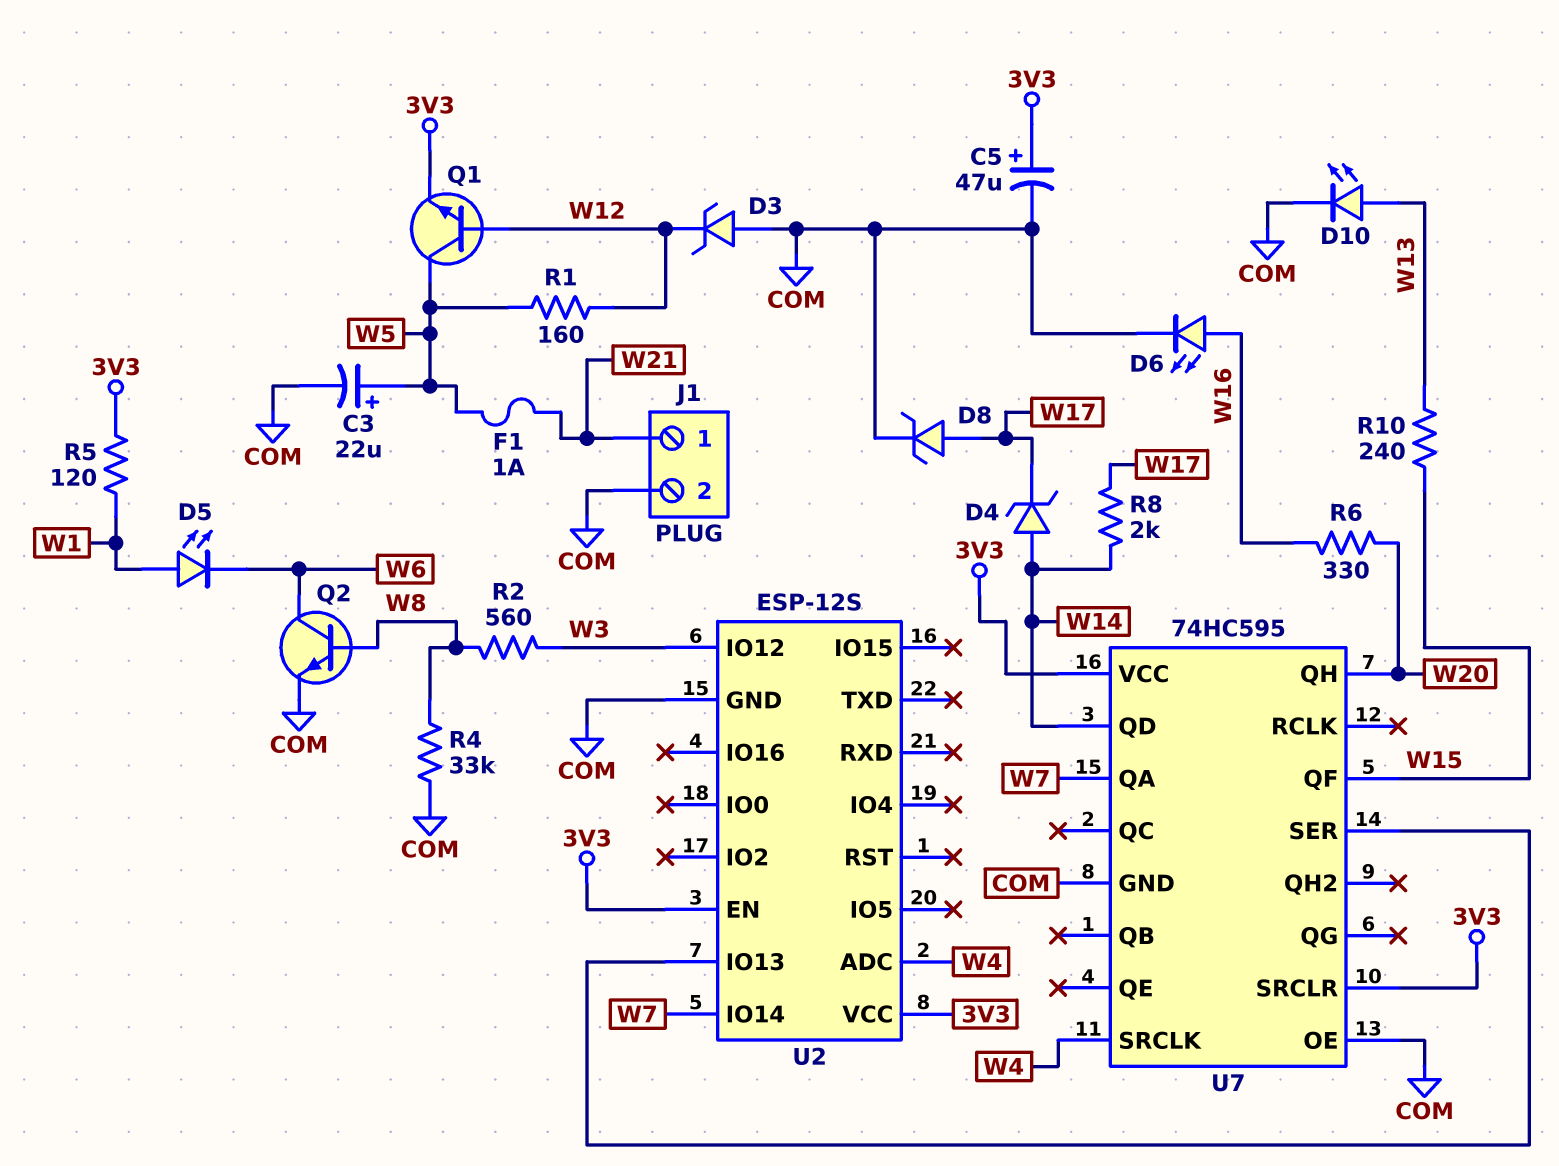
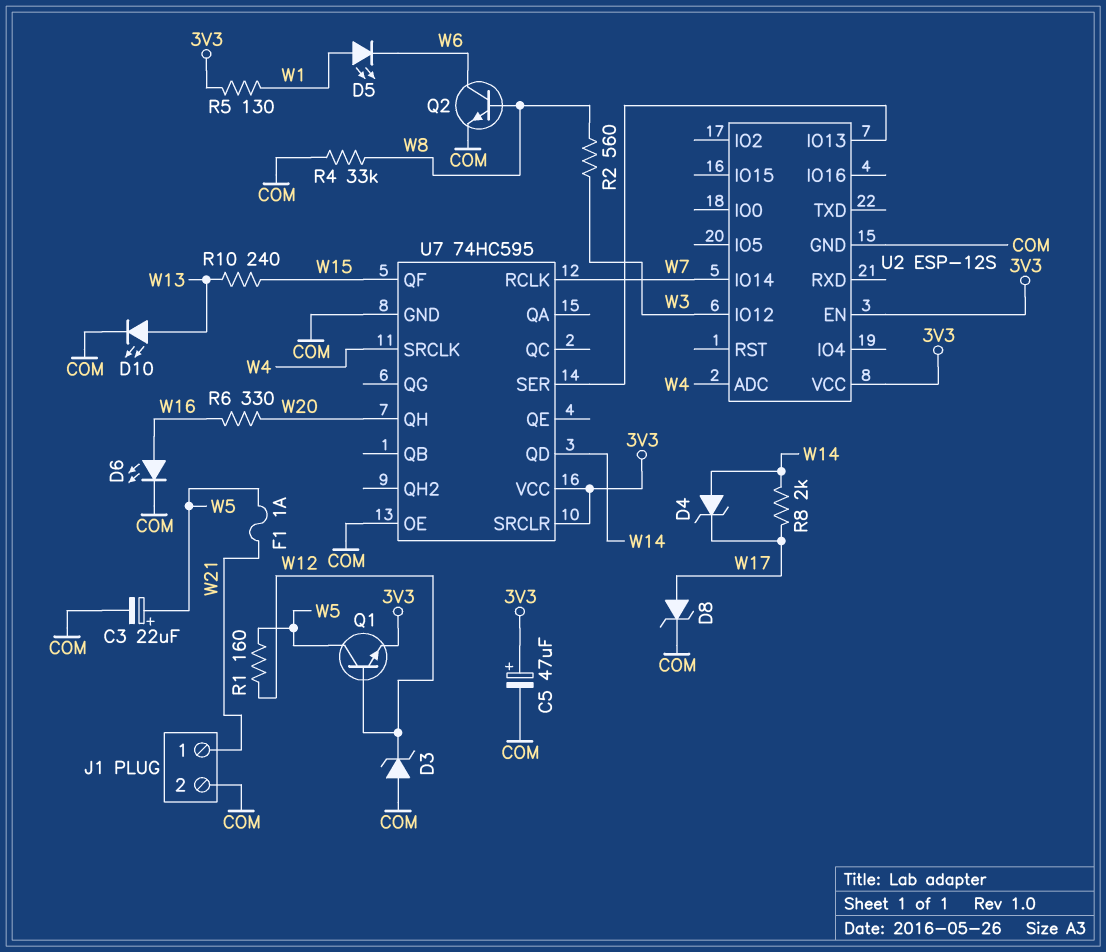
R5: 120 (3V3, W1) -> 130 (3V3, W1)
U7 pin QA: W7 -> none
U7 pin RCLK: none -> W7

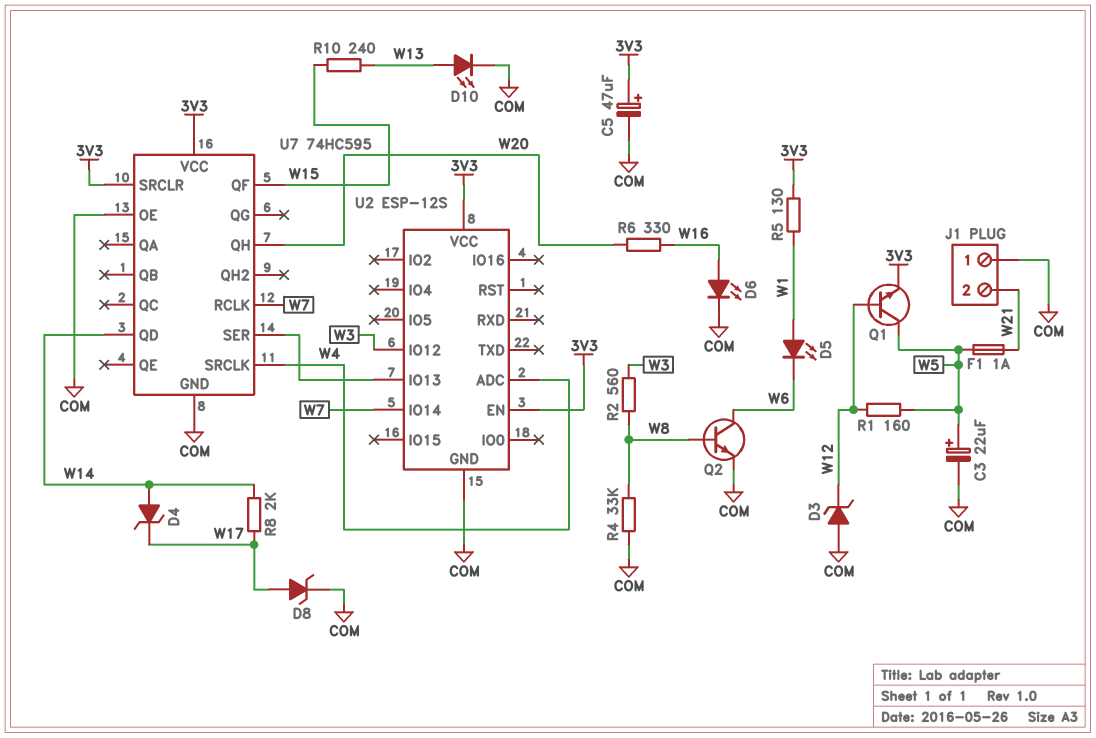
J1 pin 1: W21 -> COM
J1 pin 2: COM -> W21

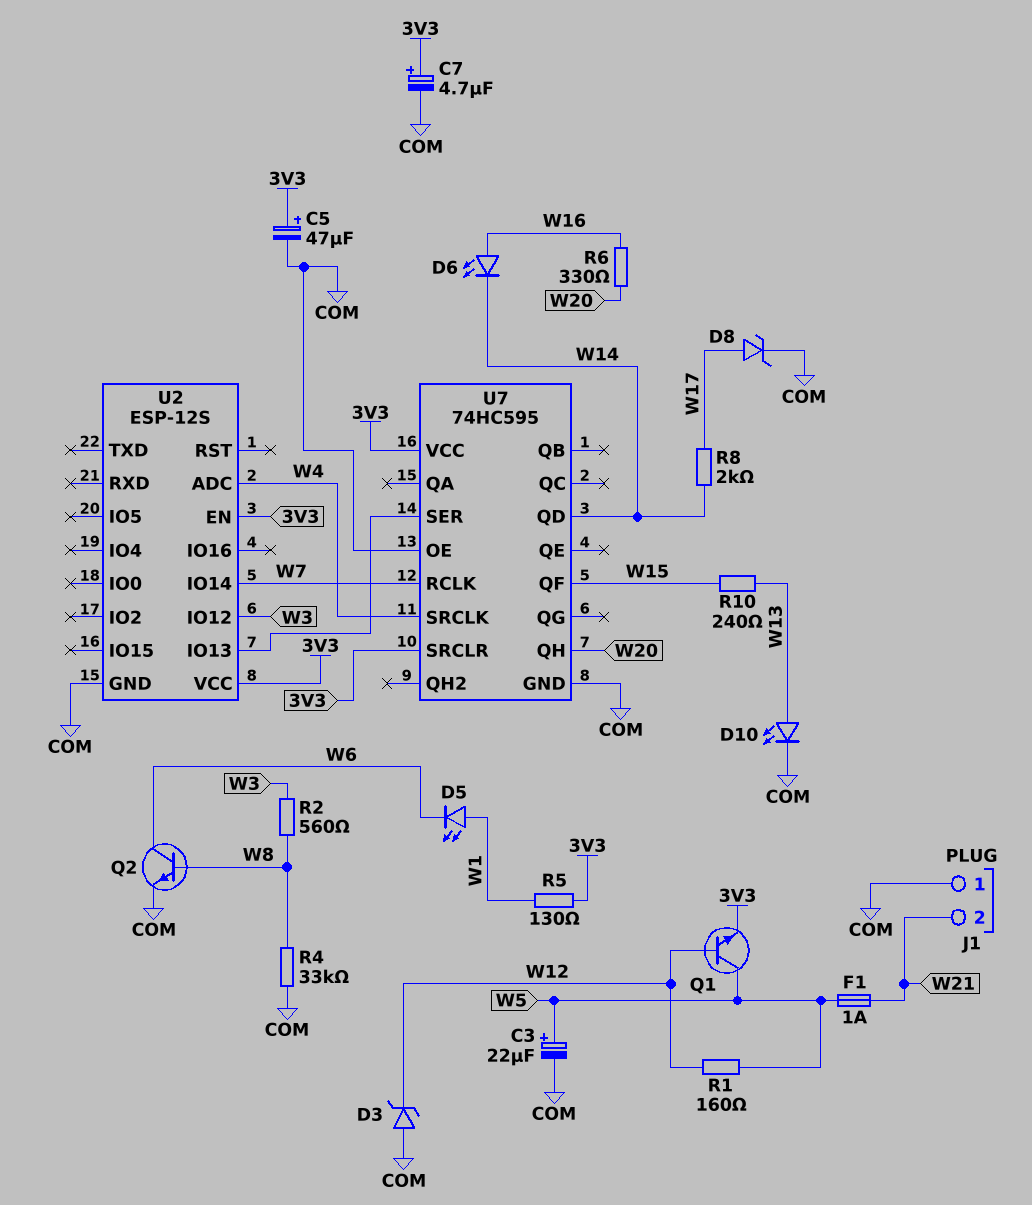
C7: none -> 4.7uF (plus 3V3, minus COM)
D4: zener (A W14, K W17) -> none
D6: LED (A W16, K COM) -> LED (A W16, K W14)

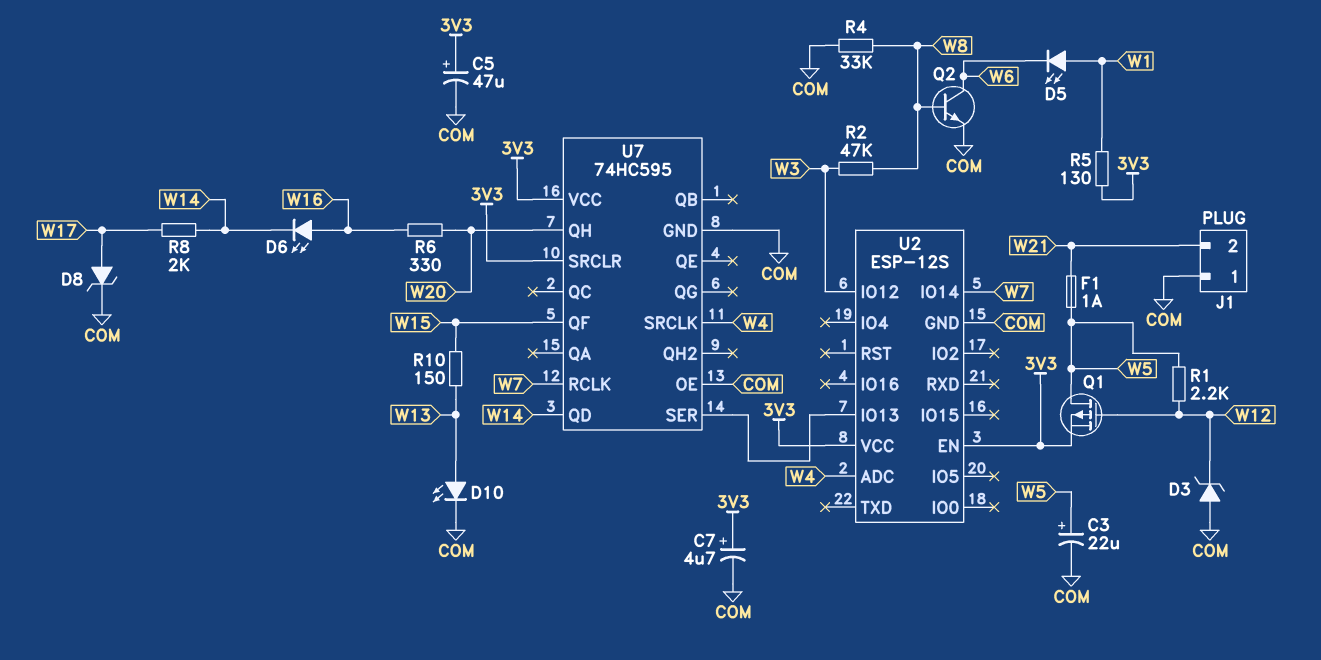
Q1: NPN (B W12, C W5, E 3V3) -> PMOS (G W12, D W5, S 3V3)
R1: 160 (W5, W12) -> 2.2k (W5, W12)
R2: 560 (W3, W8) -> 47k (W3, W8)
R10: 240 (W13, W15) -> 150 (W13, W15)

